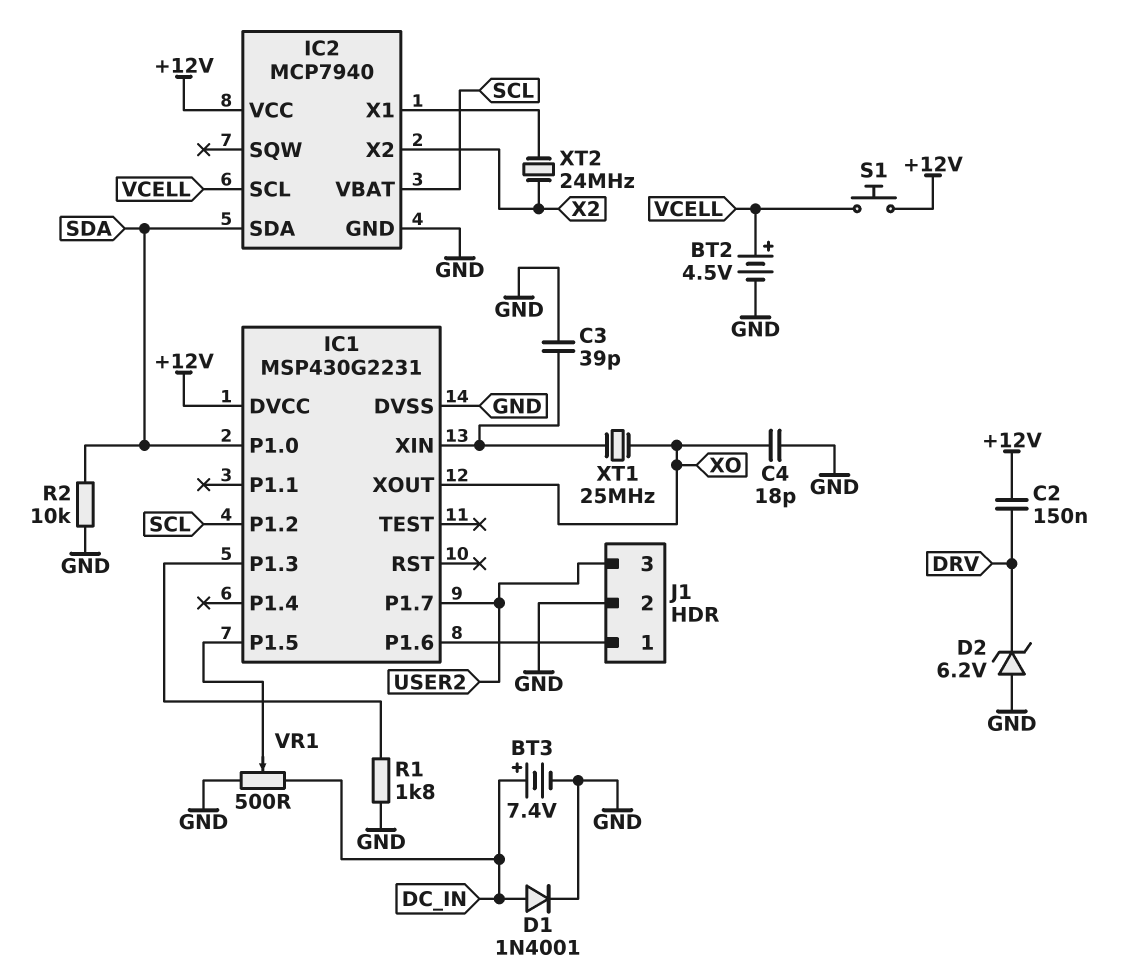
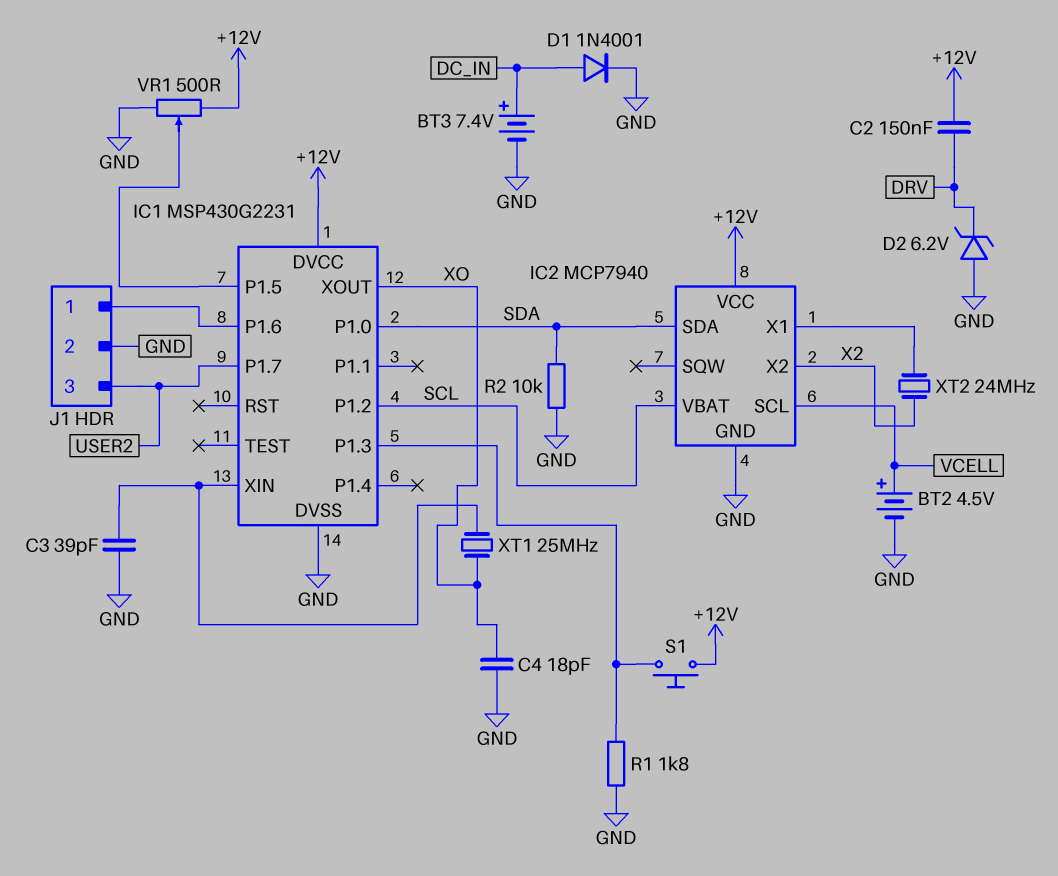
S1: button (+12V, VCELL) -> button (+12V, IC1/P1.3)
VR1: 500 (DC_IN, GND, wiper IC1/P1.5) -> 500 (+12V, GND, wiper IC1/P1.5)

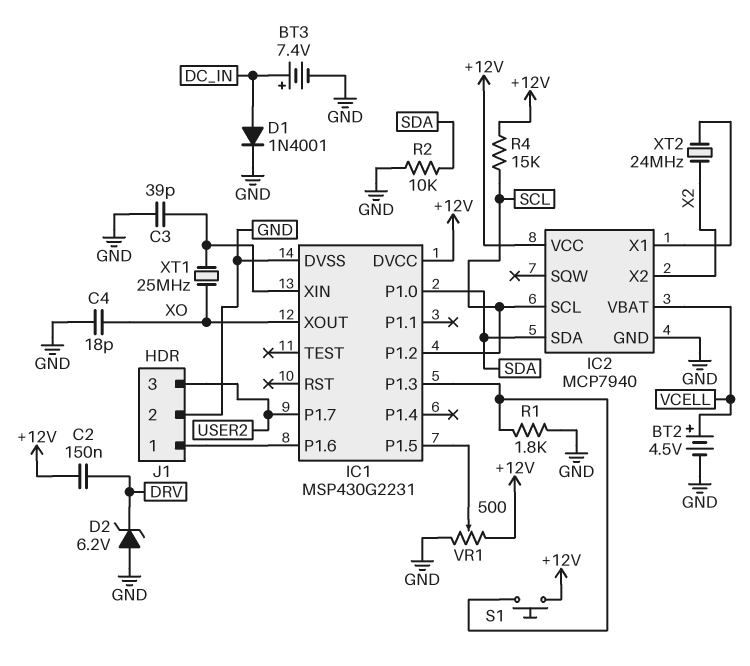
IC2 pin SCL: VCELL -> SCL
IC2 pin VBAT: SCL -> VCELL
R4: none -> 15k (+12V, SCL)

